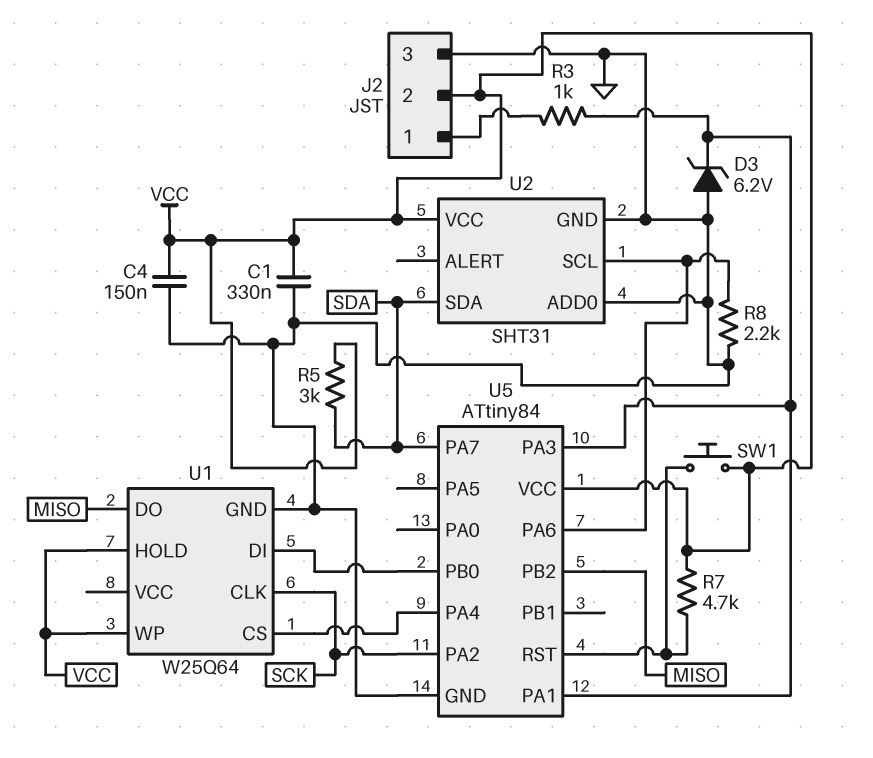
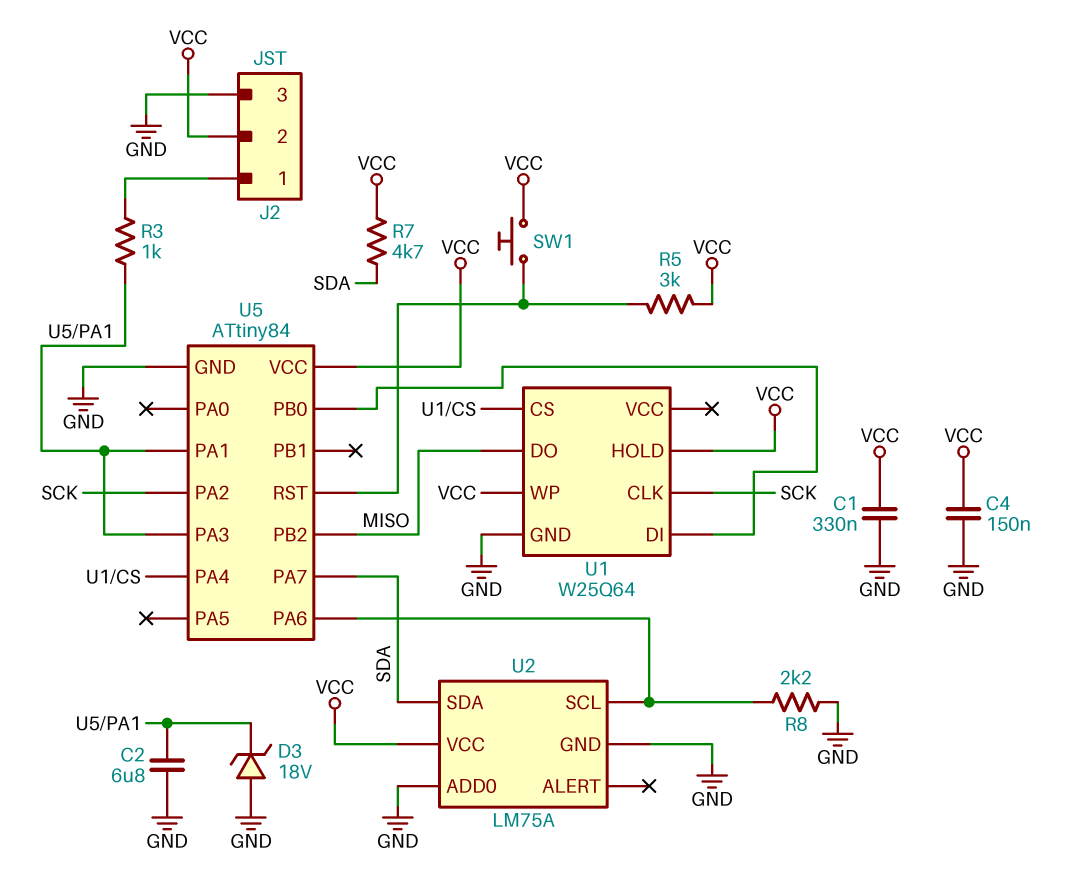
C2: none -> 6.8uF (GND, U5/PA1)
D3: zener 6.2V (A GND, K U5/PA1) -> zener 18V (A GND, K U5/PA1)
R5: 3k (SDA, VCC) -> 3k (U5/RST, VCC)
R7: 4.7k (U5/RST, VCC) -> 4.7k (SDA, VCC)
U2: SHT31 -> LM75A

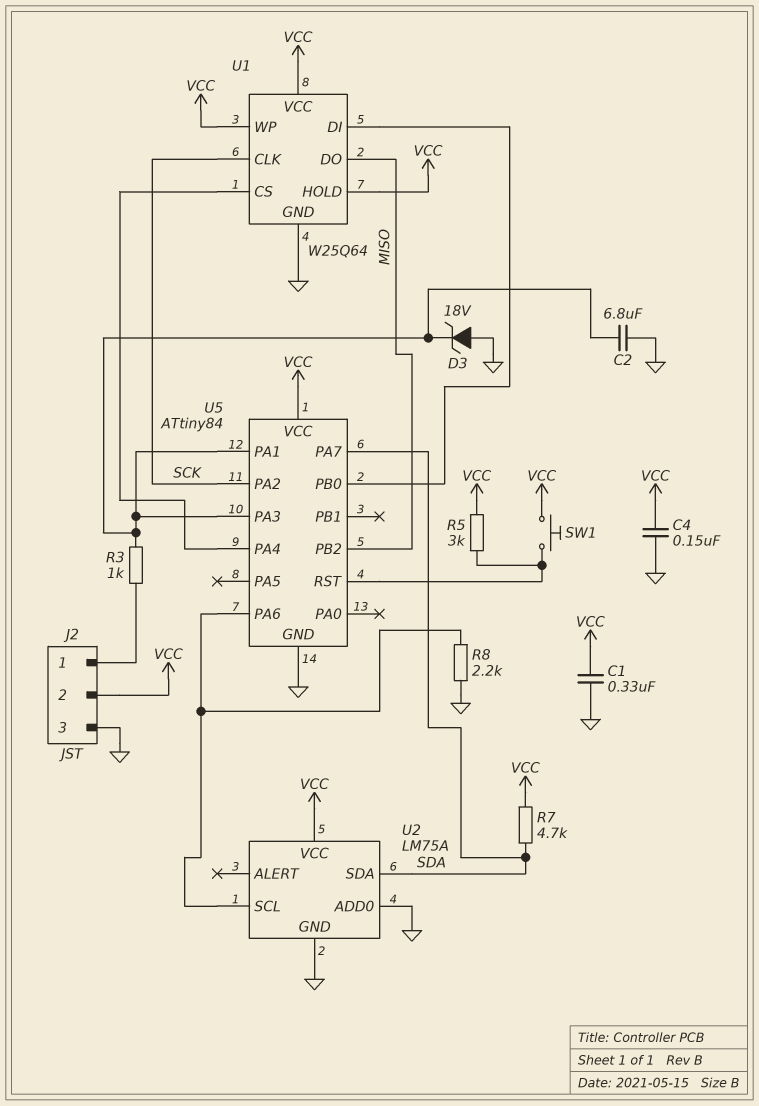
U1 pin VCC: none -> VCC

